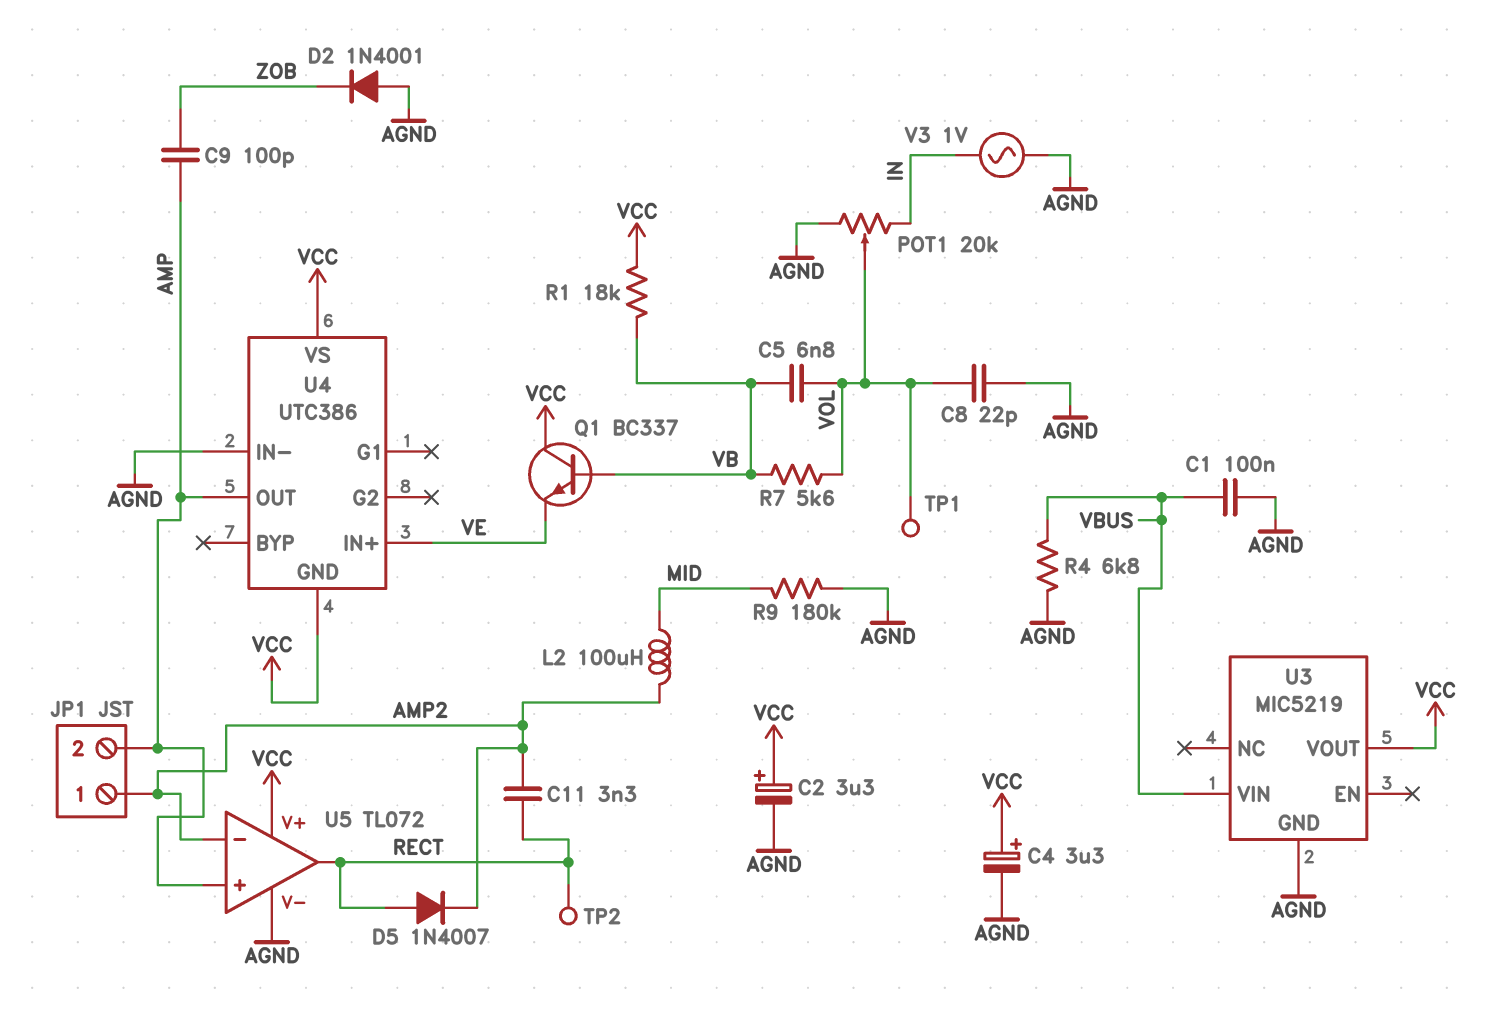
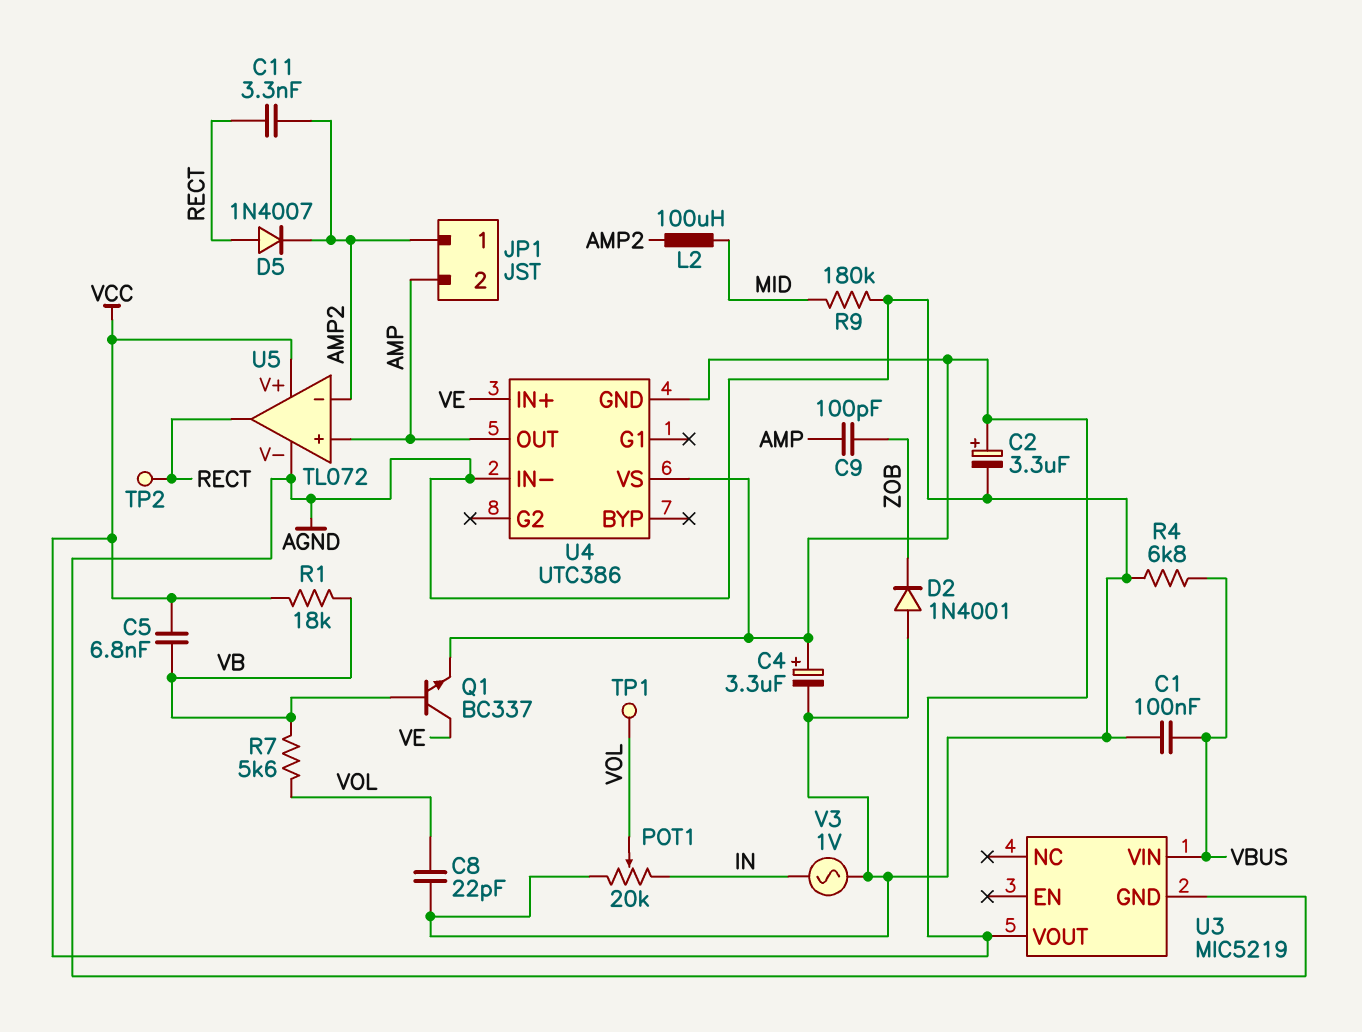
C5: 6.8nF (VB, VOL) -> 6.8nF (VB, VCC)
Q1: NPN BC337 (B VB, C VCC, E VE) -> NPN BC337 (B VB, C VE, E VCC)

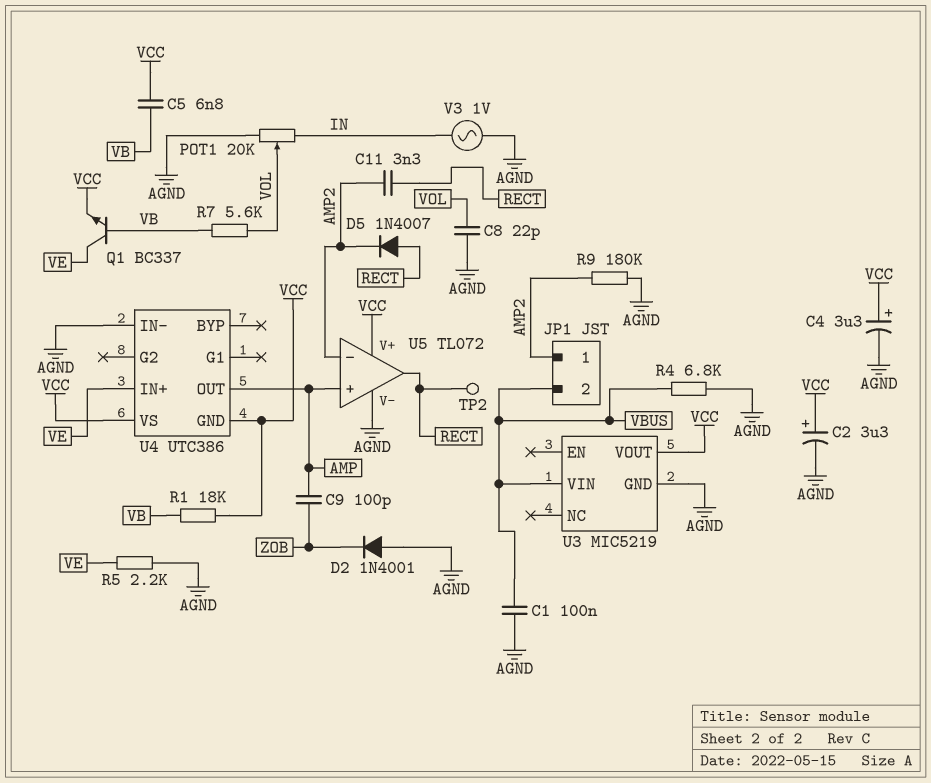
JP1 pin 2: AMP -> VBUS
L2: 100uH (AMP2, MID) -> none
R5: none -> 2.2k (AGND, VE)
R9: 180k (AGND, MID) -> 180k (AGND, AMP2)
TP1: test point (VOL) -> none

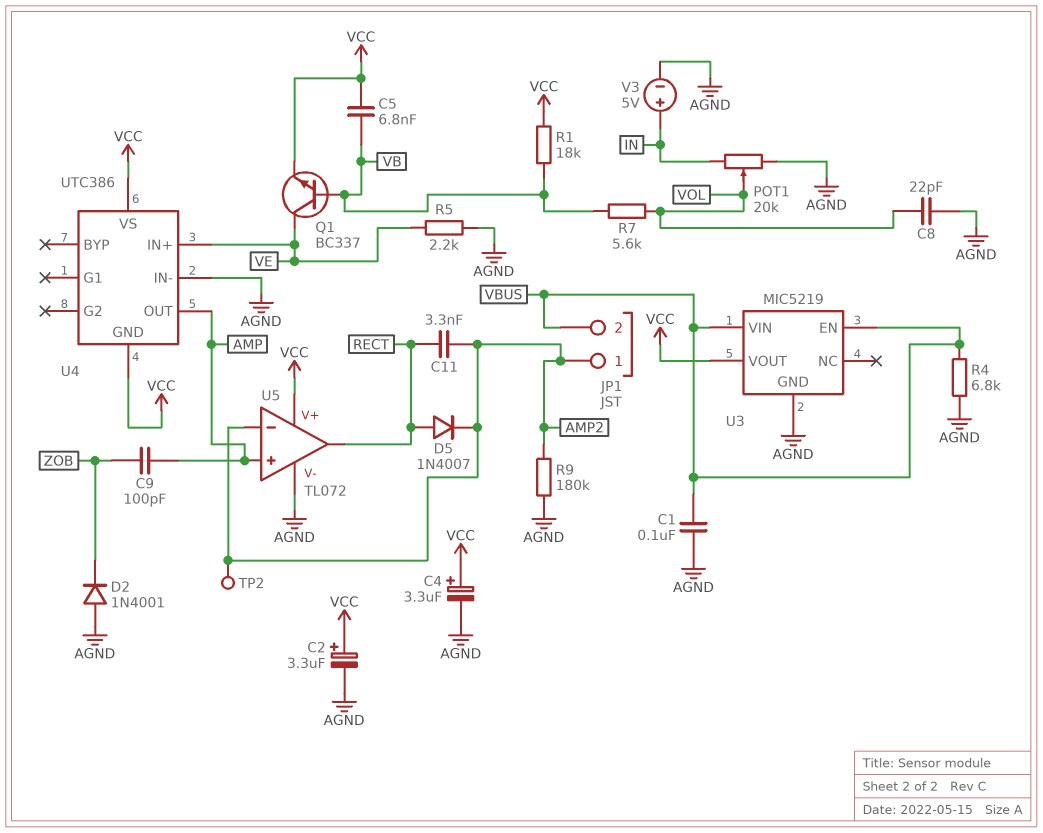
TP2: test point (RECT) -> test point (AMP2)
U3 pin EN: none -> VBUS
V3: AC 1V (AGND, IN) -> 5V (plus IN, minus AGND)

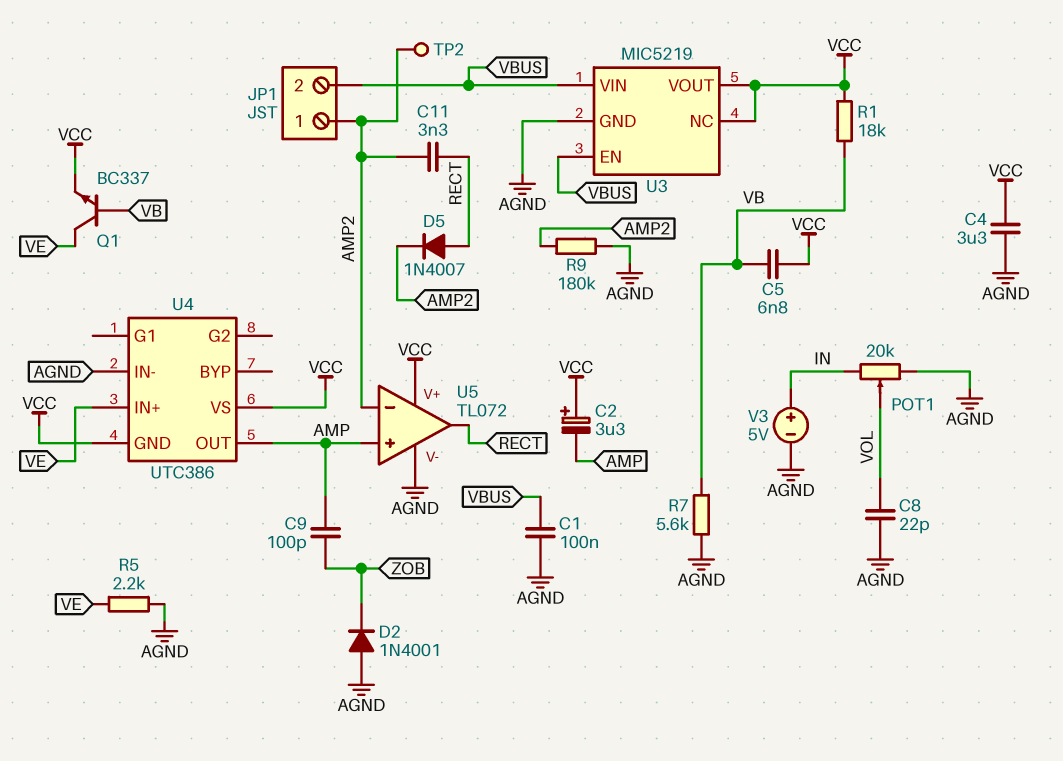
C2: 3.3uF (plus VCC, minus AGND) -> 3.3uF (plus VCC, minus AMP)
C4: 3.3uF (plus VCC, minus AGND) -> 3.3uF (AGND, VCC)
R4: 6.8k (AGND, VBUS) -> none
R7: 5.6k (VB, VOL) -> 5.6k (AGND, VB)
U3 pin NC: none -> VCC

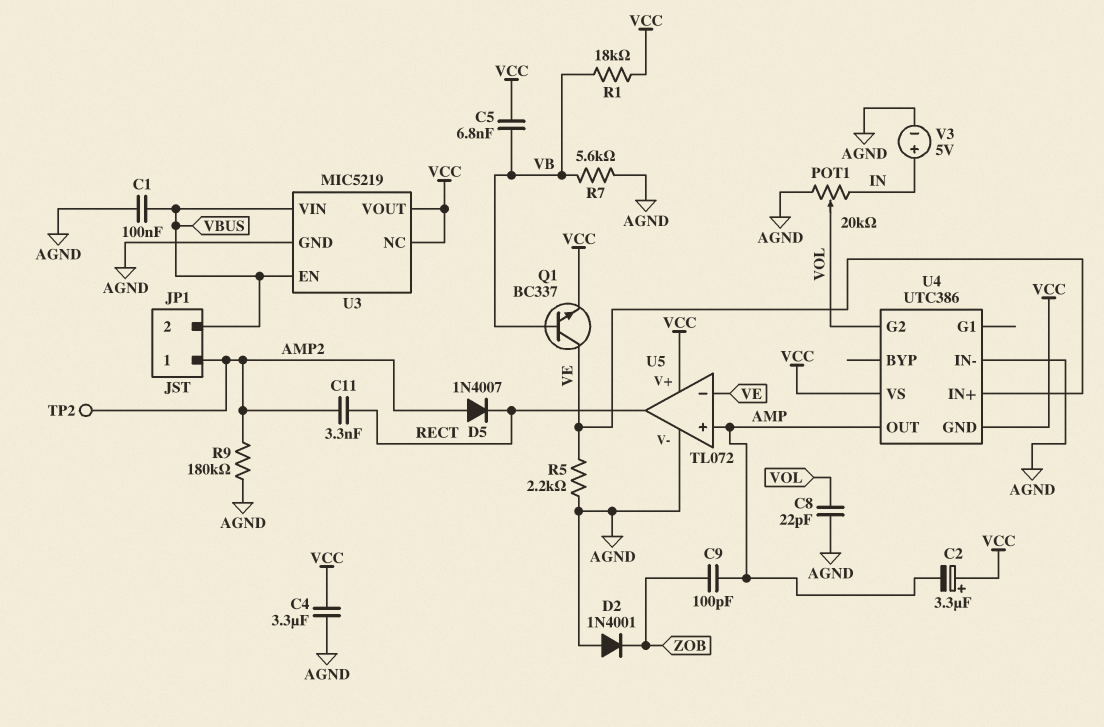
D5: diode 1N4007 (A RECT, K AMP2) -> diode 1N4007 (A AMP2, K RECT)
U4 pin G2: none -> VOL
U5 pin in-: AMP2 -> VE

